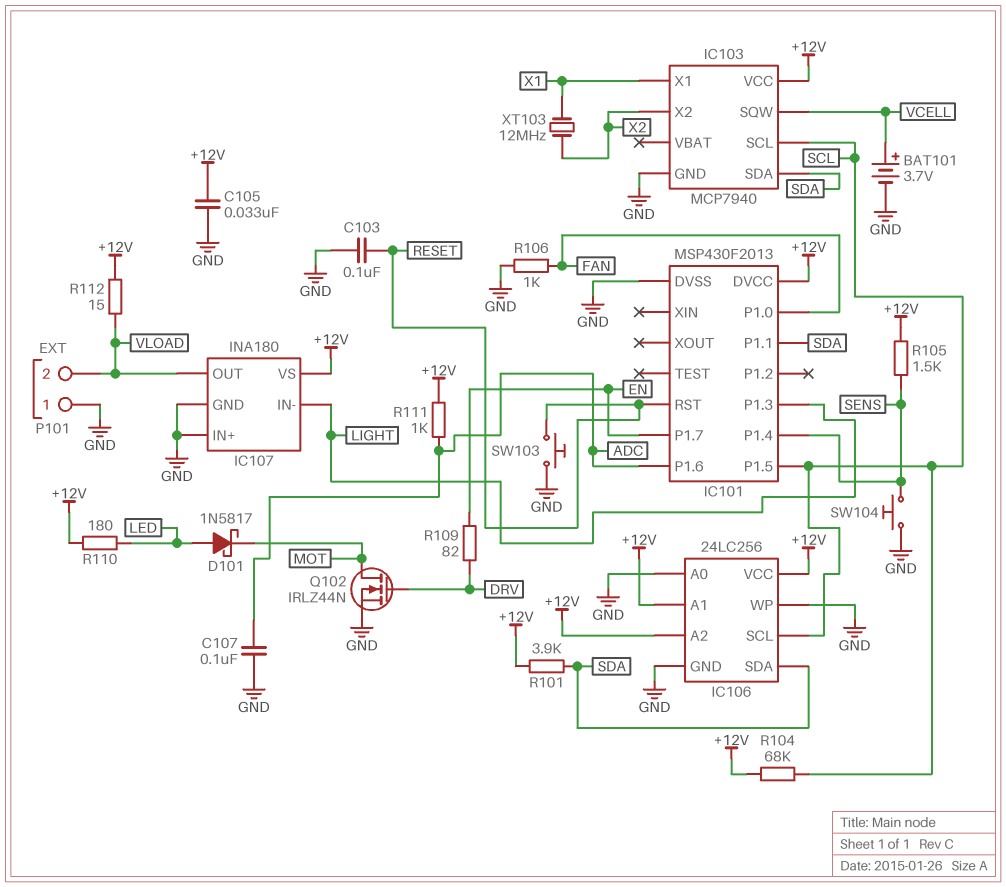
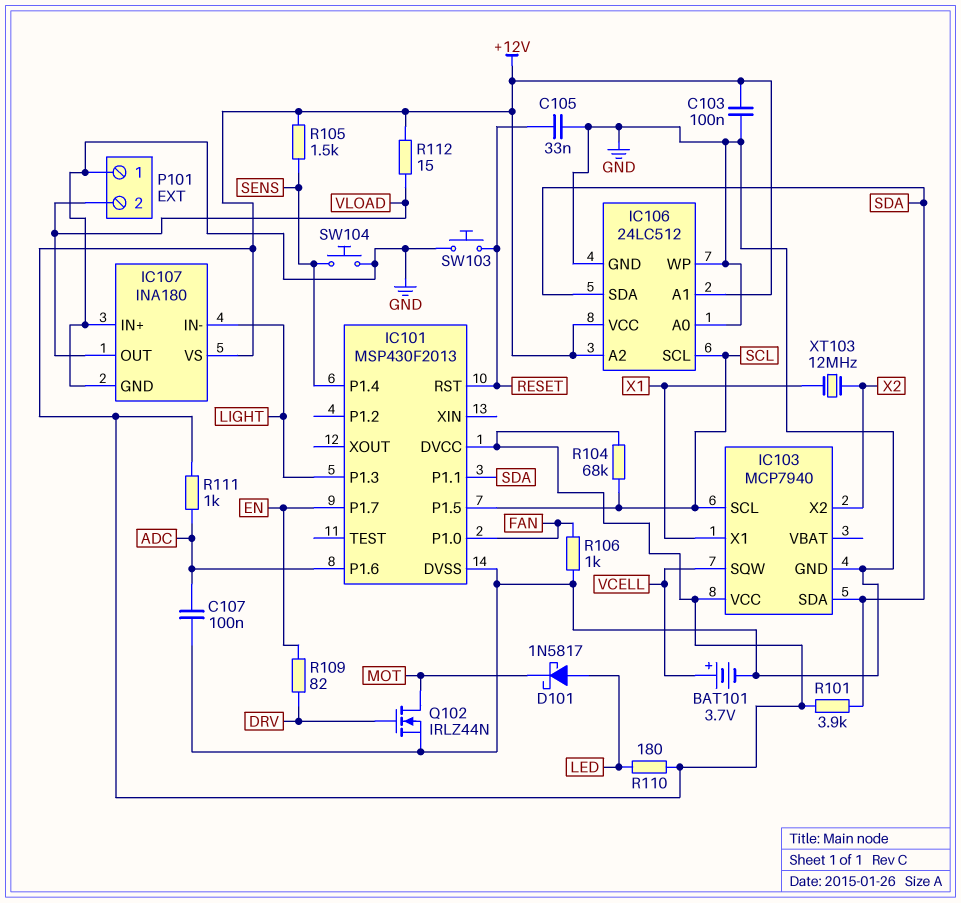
C103: 100nF (GND, RESET) -> 100nF (+12V, GND)
C105: 33nF (+12V, GND) -> 33nF (GND, RESET)
IC106: 24LC256 -> 24LC512

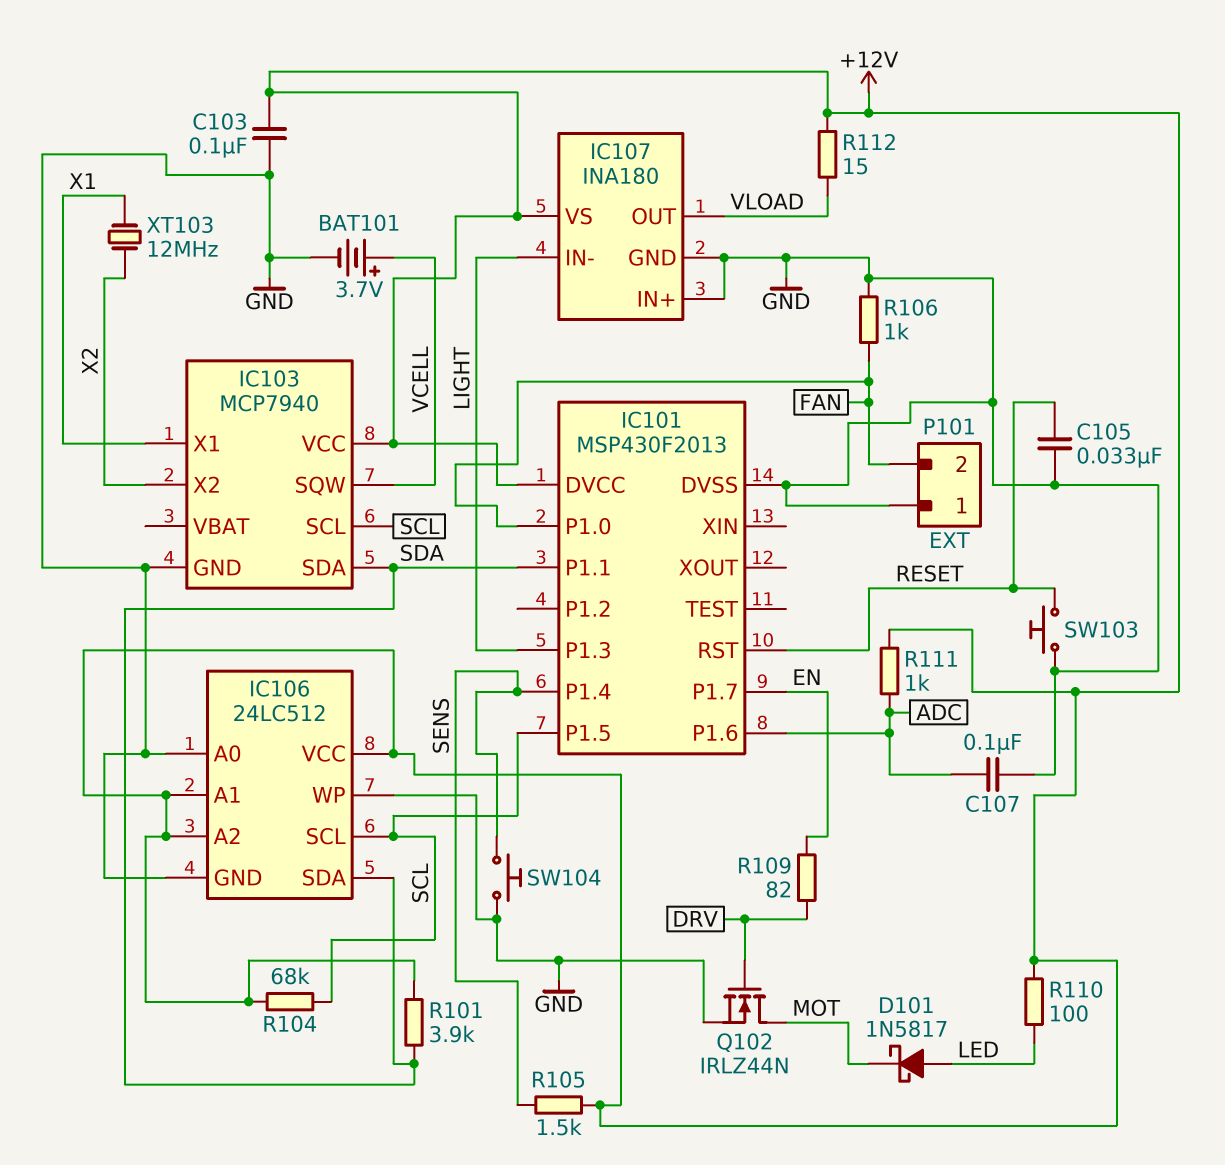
P101 pin 2: VLOAD -> FAN
R110: 180 (+12V, LED) -> 100 (+12V, LED)

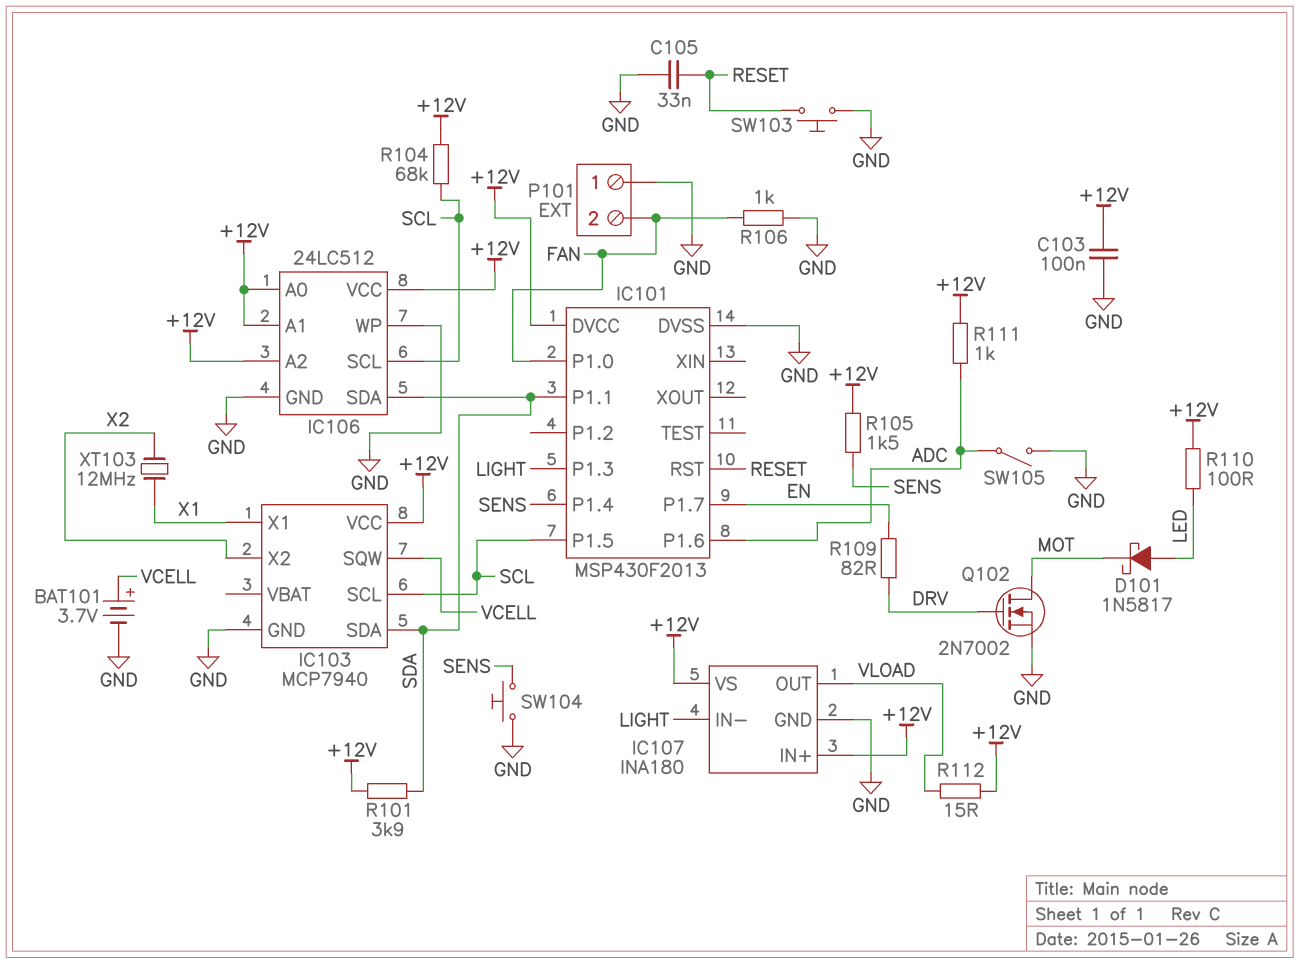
C107: 100nF (ADC, GND) -> none
IC106 pin A0: GND -> +12V
IC107 pin IN+: GND -> +12V
Q102: NMOS IRLZ44N (G DRV, D MOT, S GND) -> NMOS 2N7002 (G DRV, D MOT, S GND)
SW105: none -> switch (ADC, GND)

